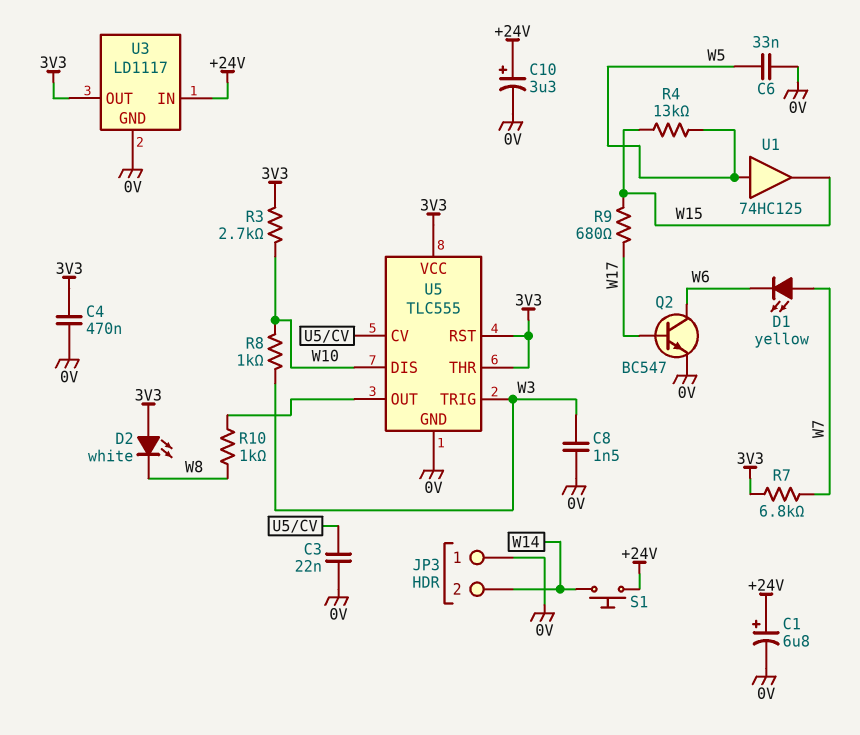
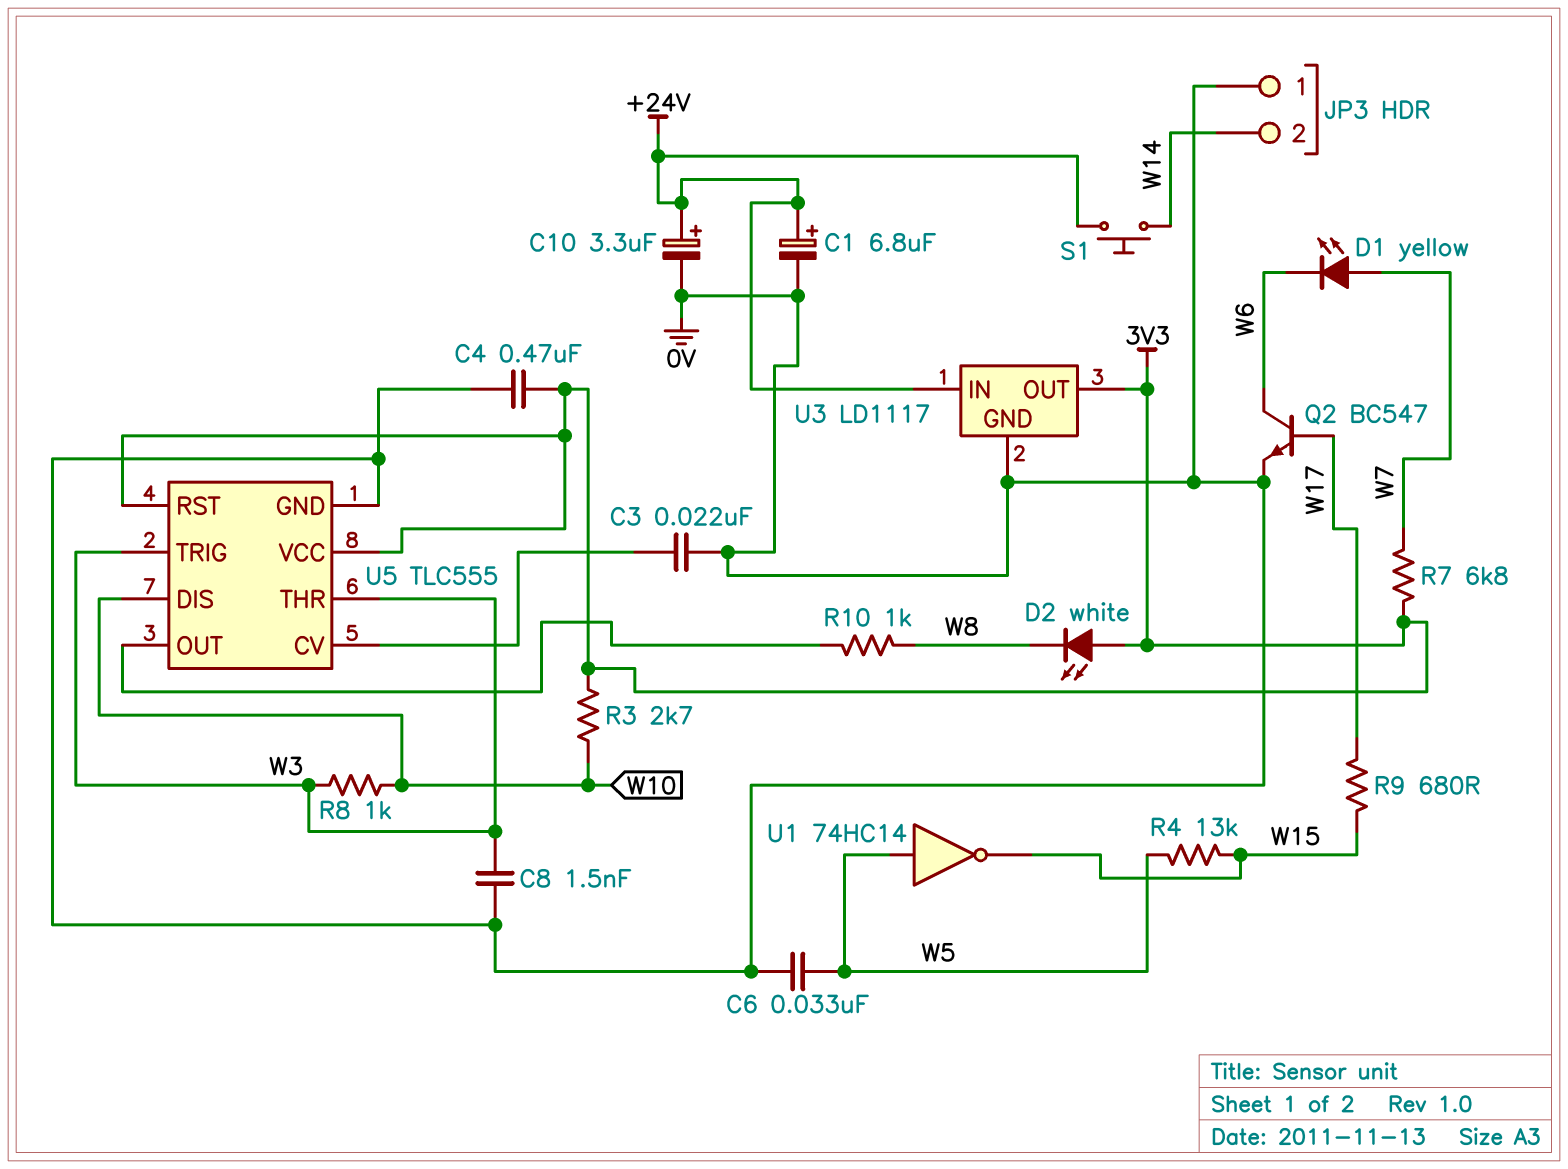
U1: buffer 74HC125 (in W5, out W15) -> NOT 74HC14 (in W5, out W15)
U5 pin THR: 3V3 -> W3

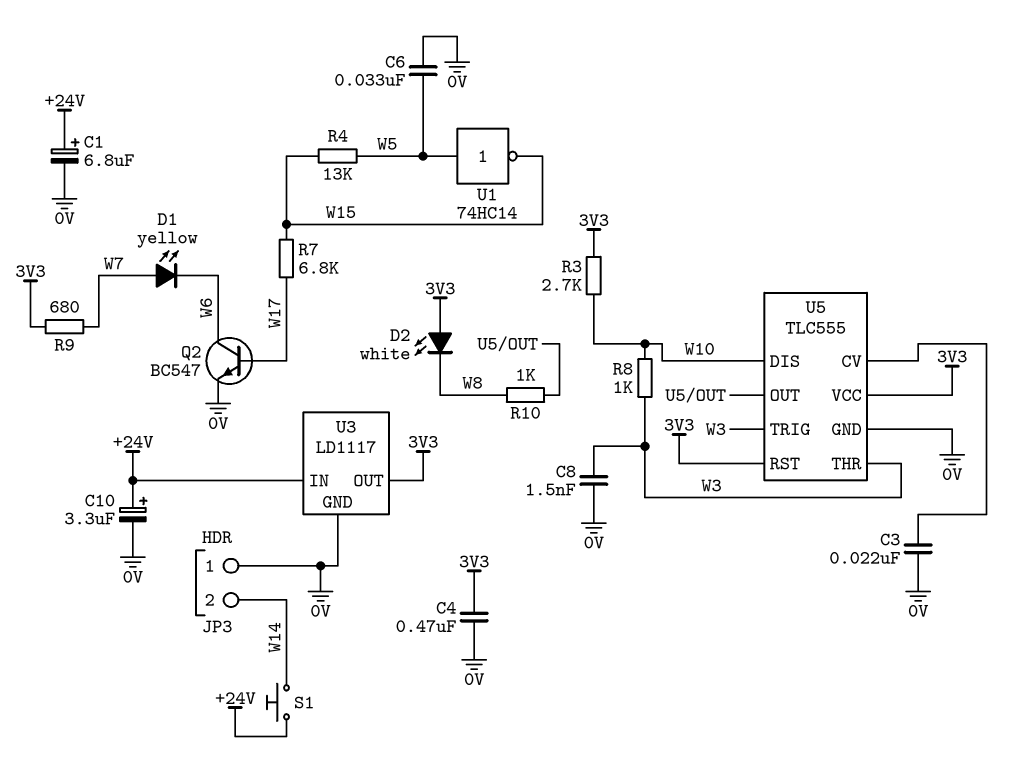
R7: 6.8k (3V3, W7) -> 6.8k (W15, W17)
R9: 680 (W15, W17) -> 680 (3V3, W7)

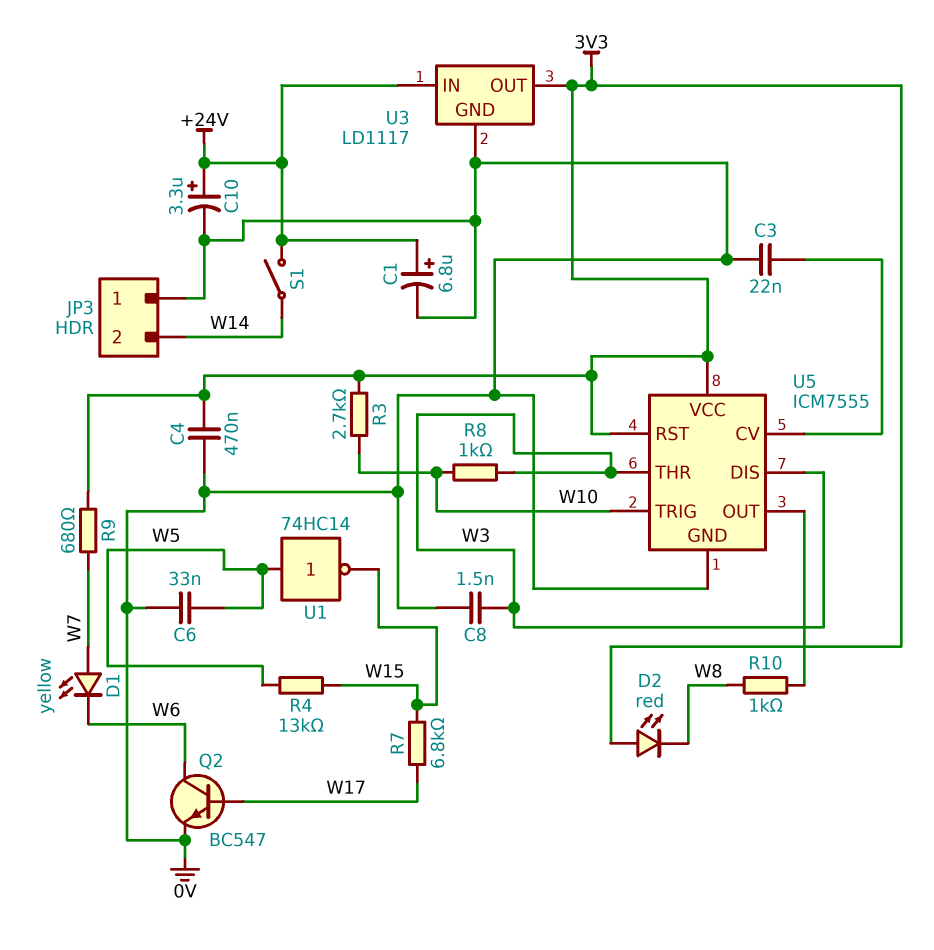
D2: LED white (A 3V3, K W8) -> LED red (A 3V3, K W8)
S1: button (+24V, W14) -> switch (+24V, W14)
U5: TLC555 -> ICM7555
U5 pin DIS: W10 -> W3
U5 pin TRIG: W3 -> W10

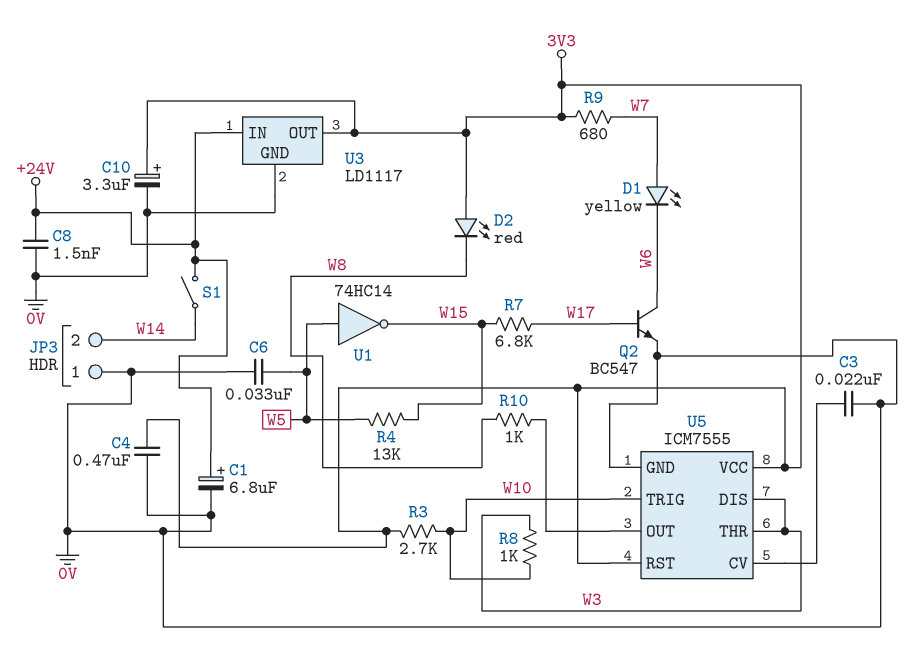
C8: 1.5nF (0V, W3) -> 1.5nF (+24V, 0V)
C10: 3.3uF (plus +24V, minus 0V) -> 3.3uF (plus 3V3, minus 0V)

